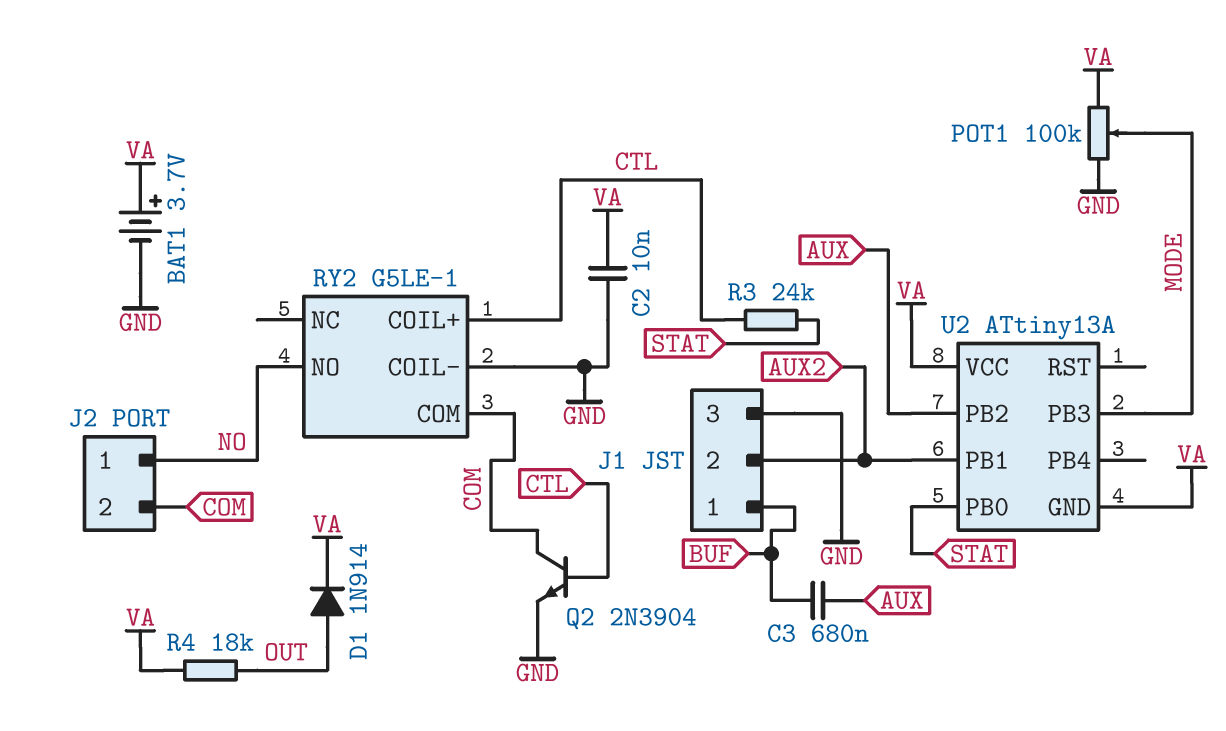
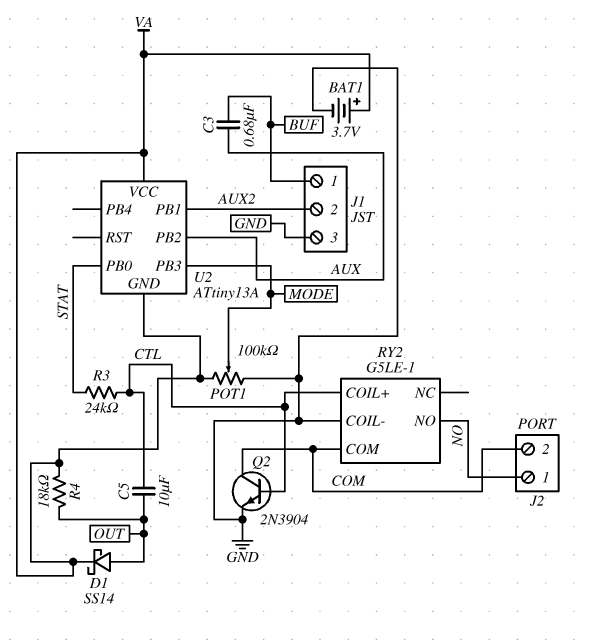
C2: 10nF (GND, VA) -> none
C5: none -> 10uF (CTL, OUT)
D1: diode 1N914 (A OUT, K VA) -> schottky SS14 (A OUT, K VA)

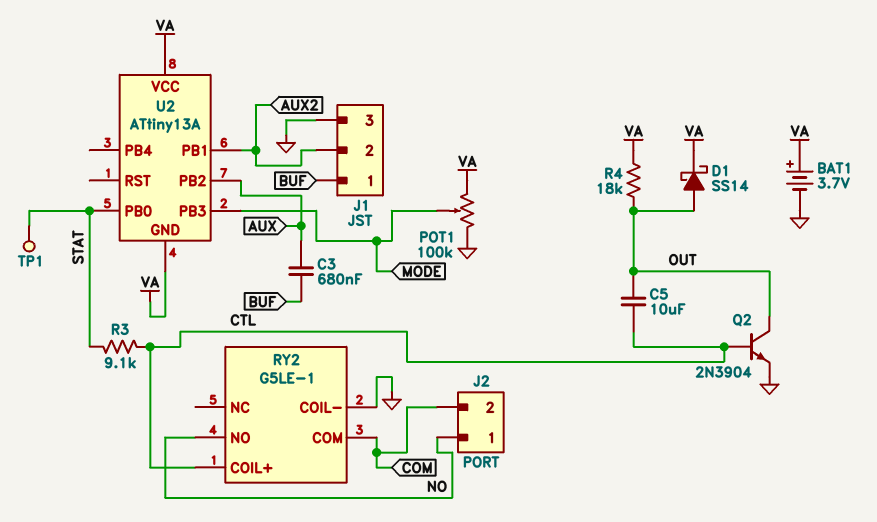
Q2: NPN 2N3904 (B CTL, C COM, E GND) -> NPN 2N3904 (B CTL, C OUT, E GND)
R3: 24k (CTL, STAT) -> 9.1k (CTL, STAT)
TP1: none -> test point (STAT)

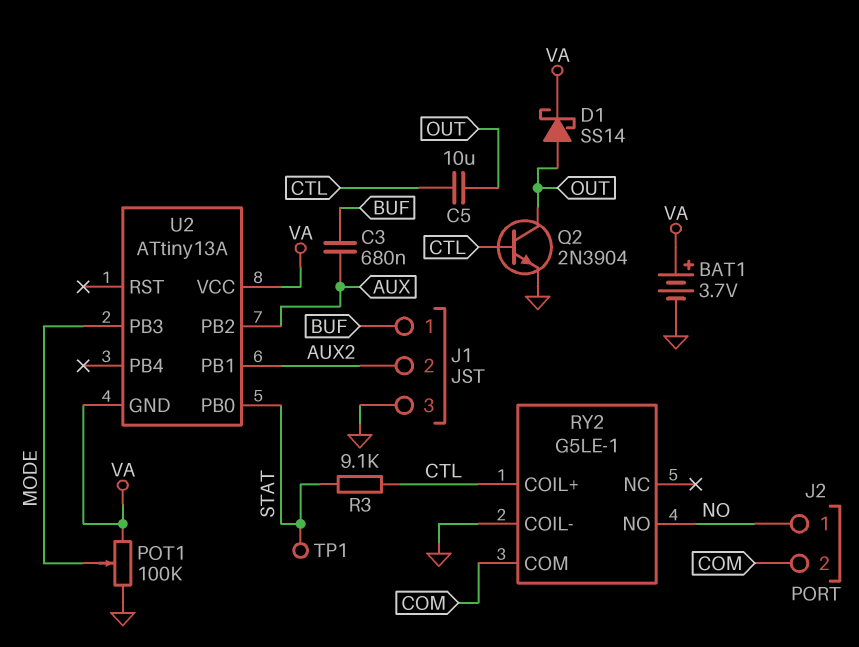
R4: 18k (OUT, VA) -> none

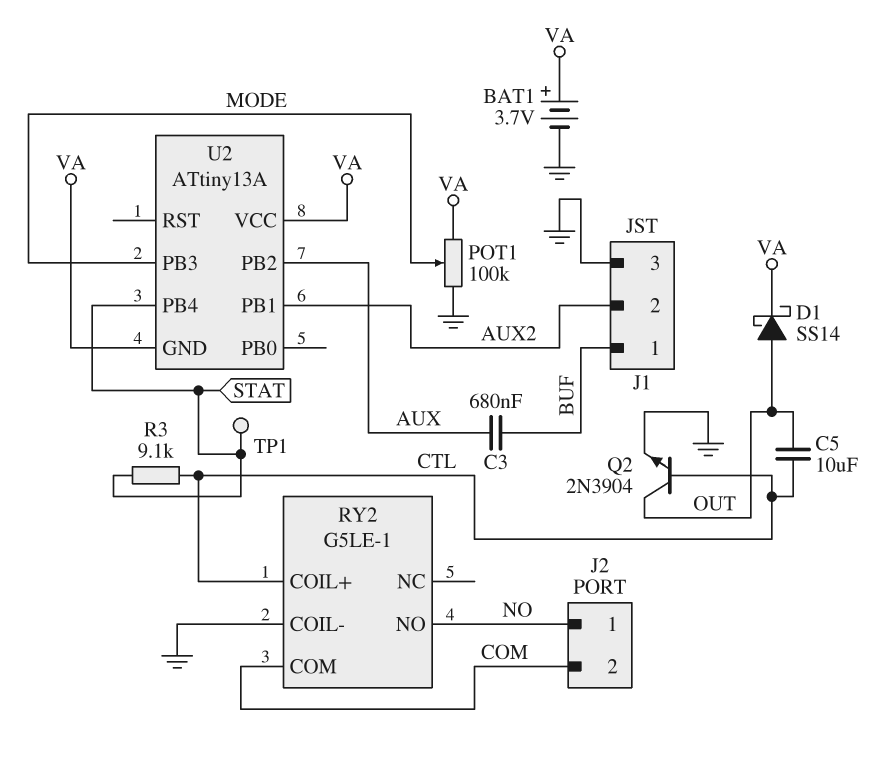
U2 pin PB0: STAT -> none
U2 pin PB4: none -> STAT

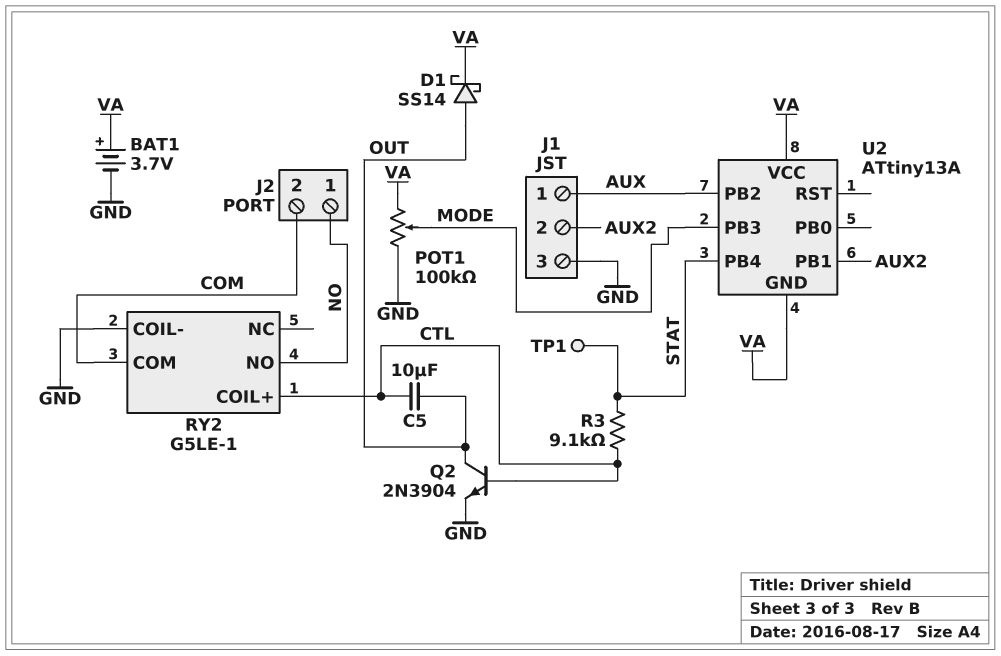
C3: 680nF (AUX, BUF) -> none
J1 pin 1: BUF -> AUX

